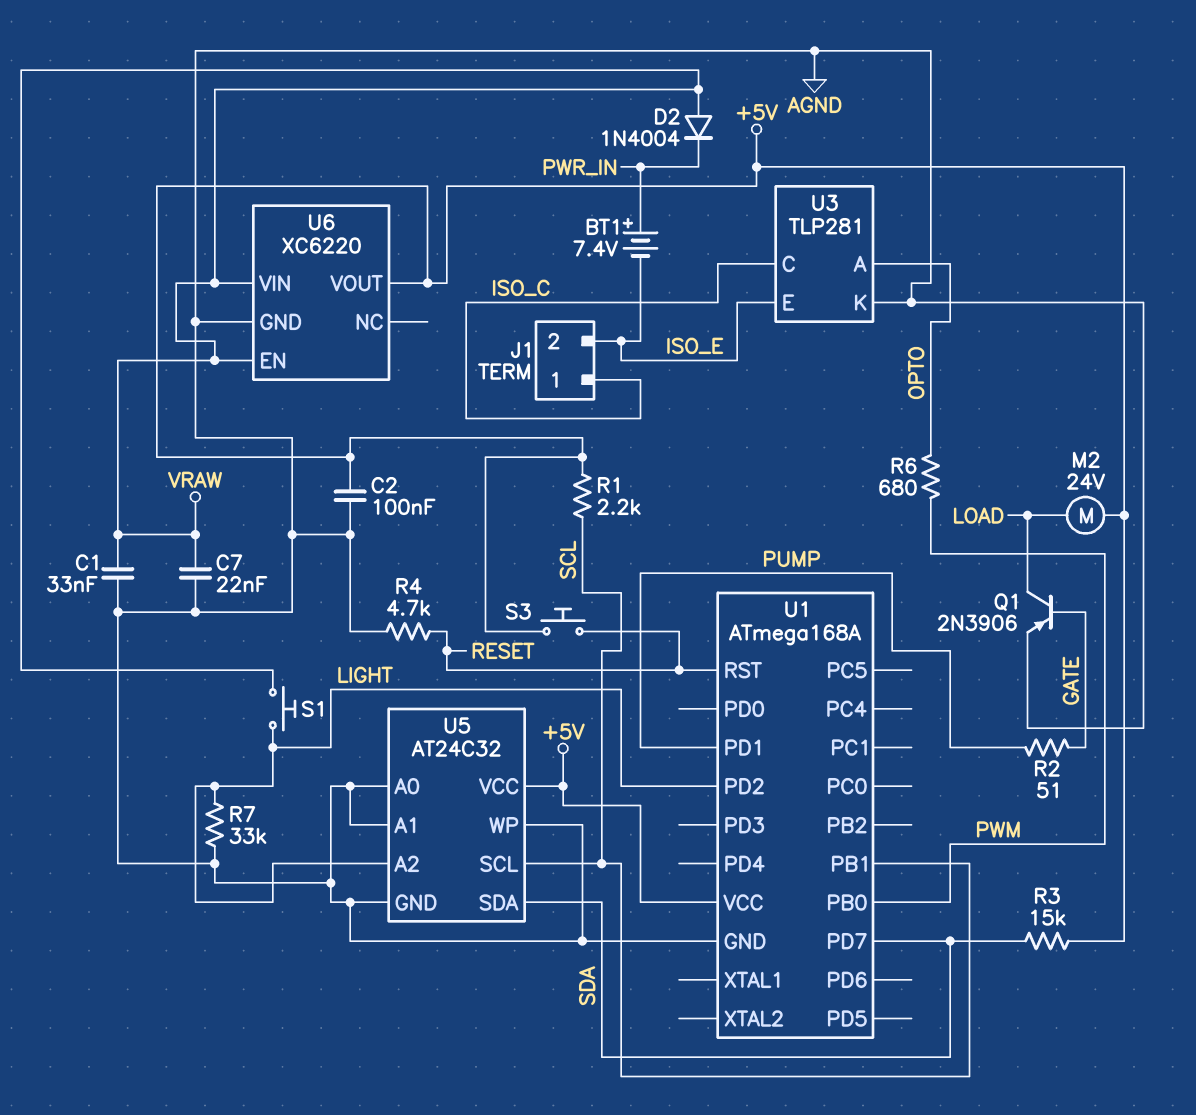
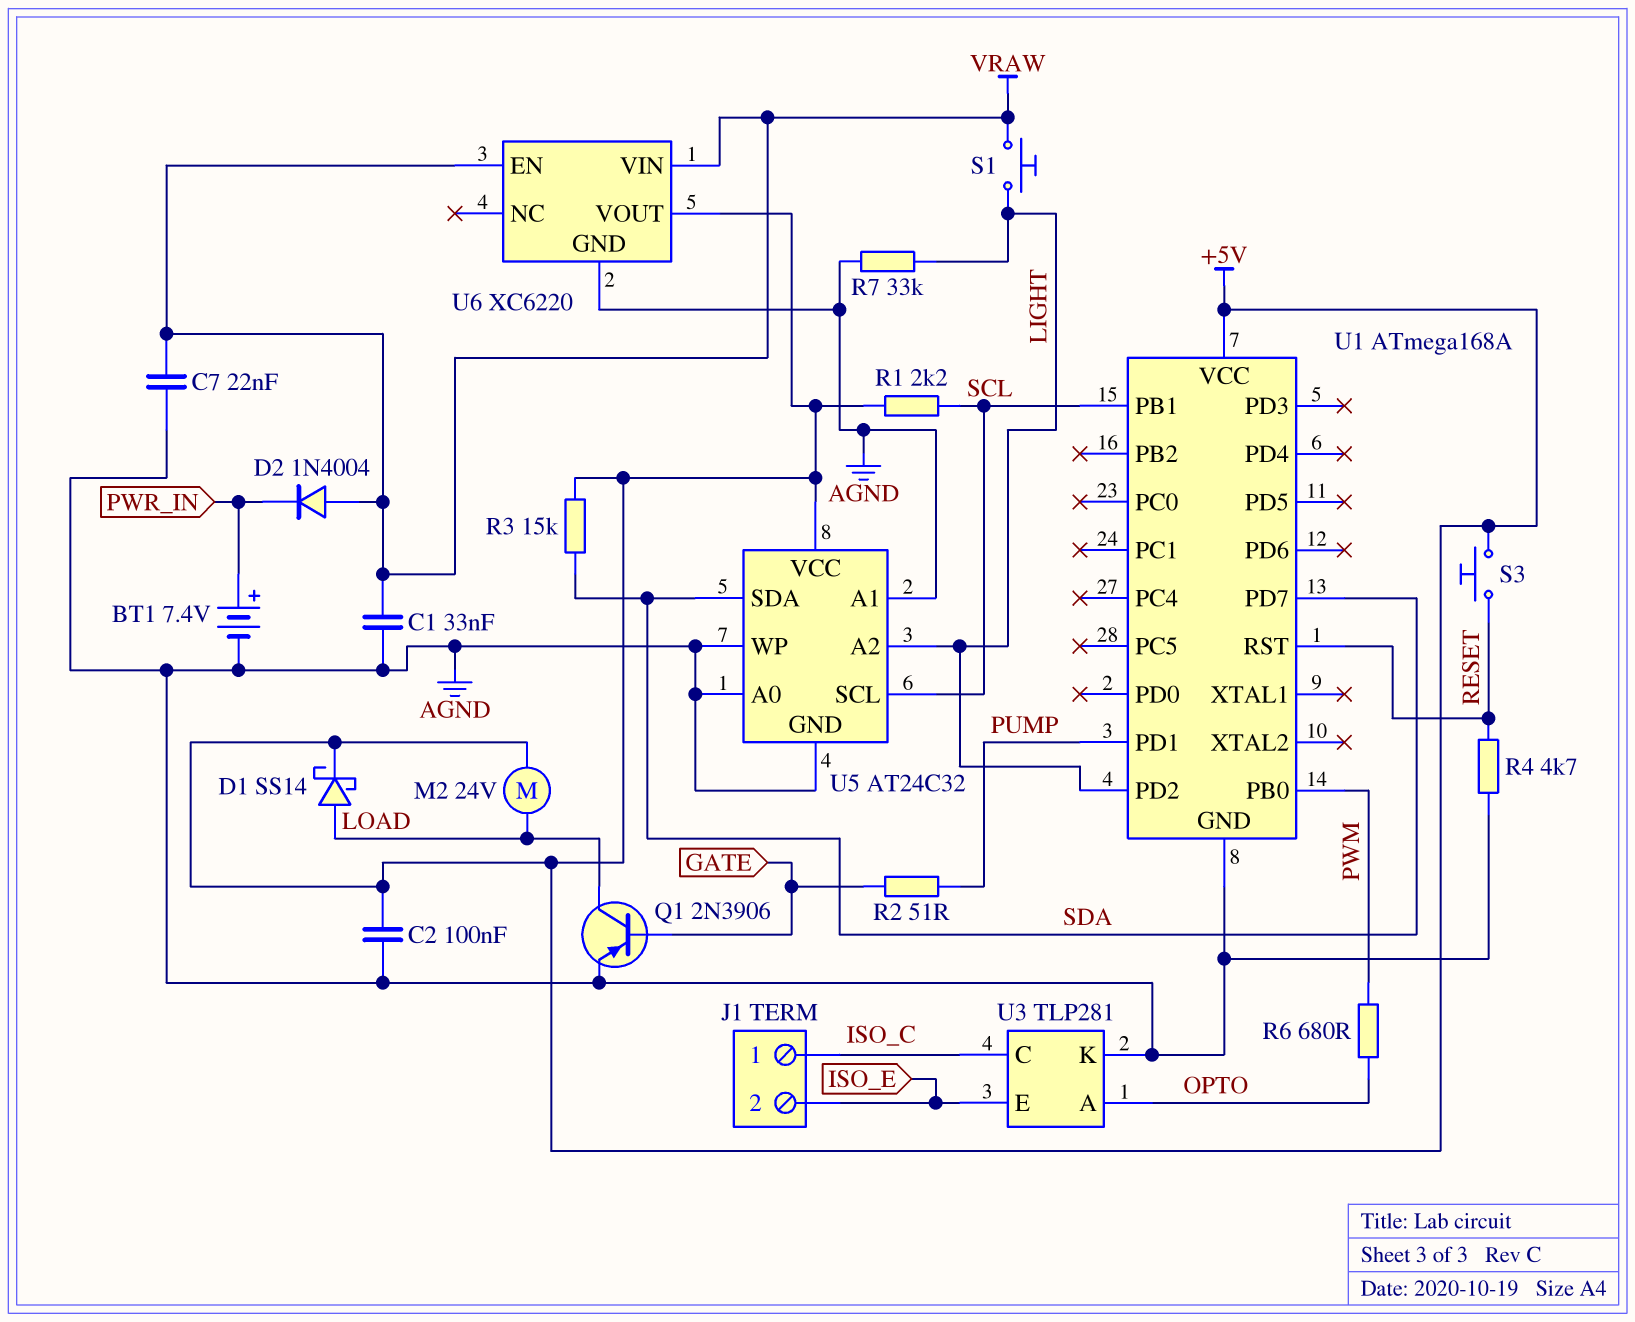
BT1: 7.4V (plus PWR_IN, minus ISO_E) -> 7.4V (plus PWR_IN, minus AGND)
D1: none -> schottky SS14 (A LOAD, K +5V)

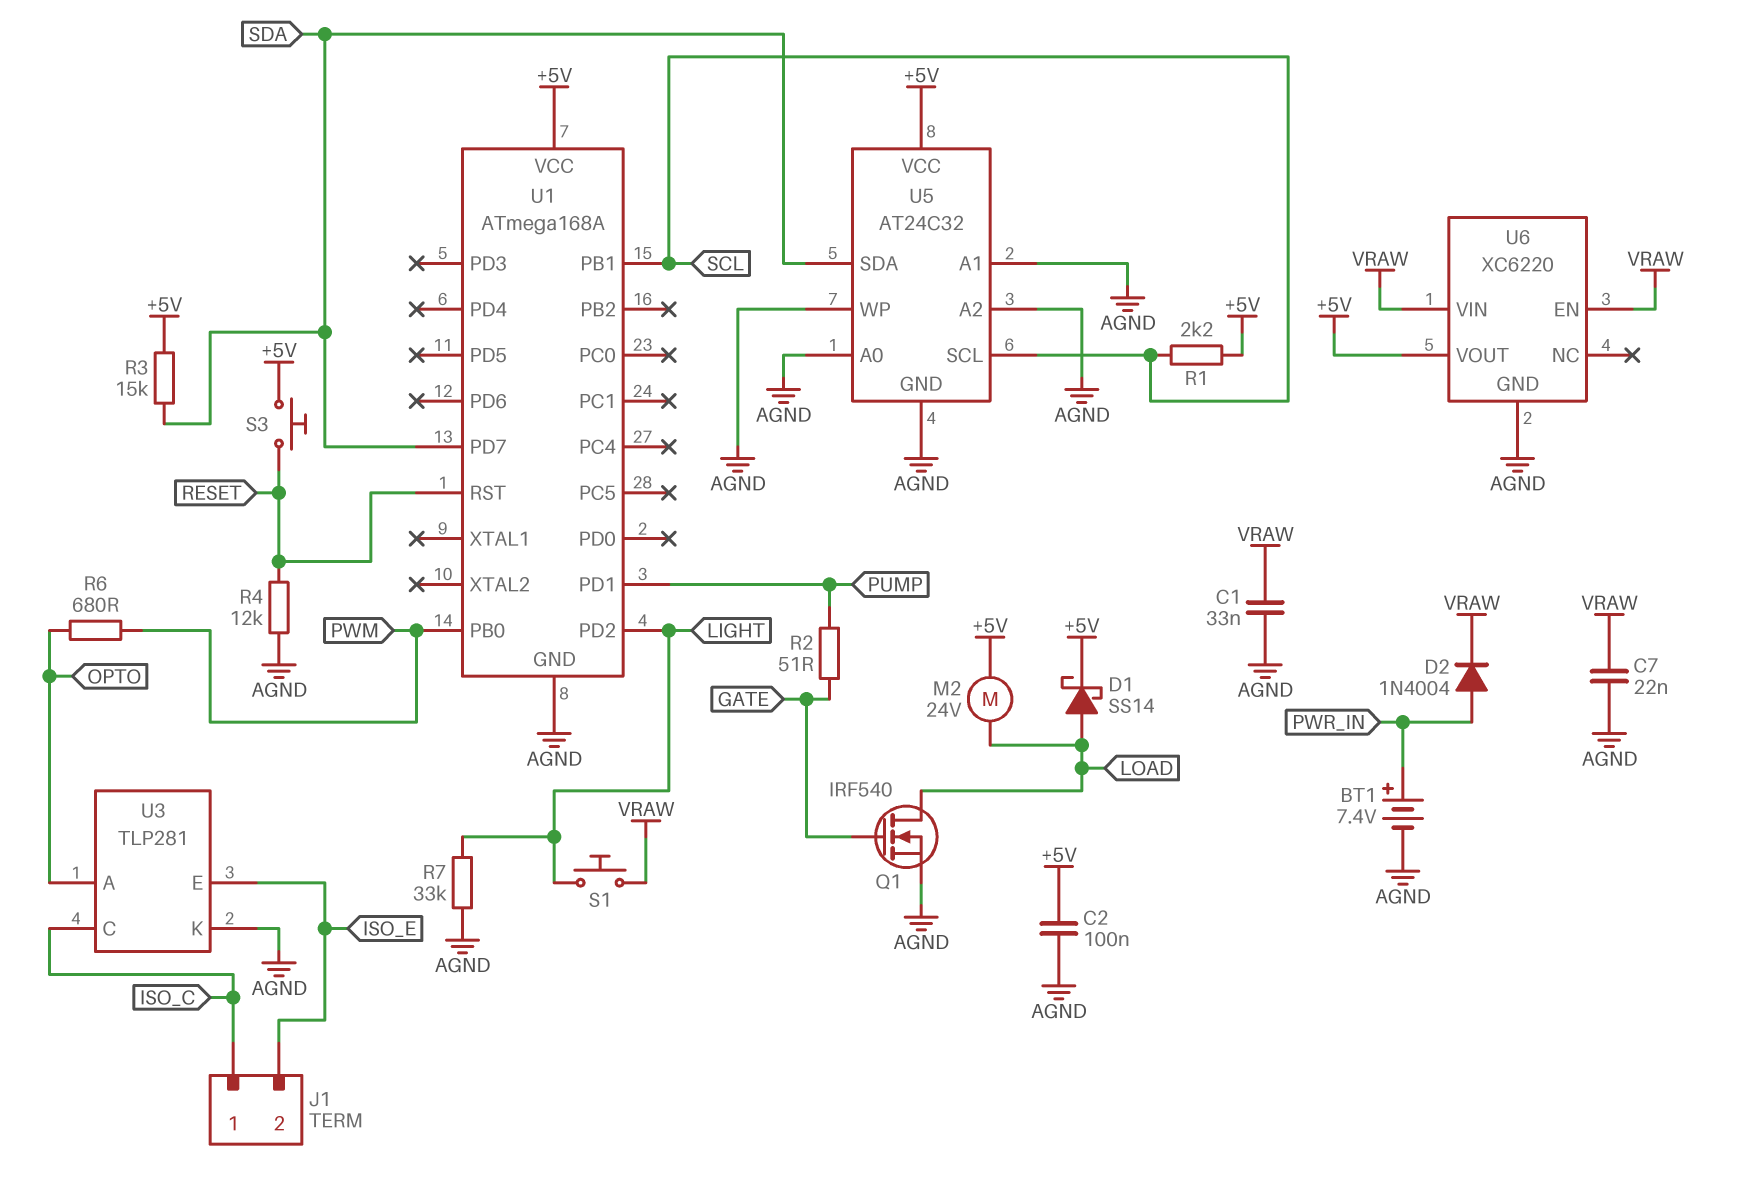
D2: diode 1N4004 (A VRAW, K PWR_IN) -> diode 1N4004 (A PWR_IN, K VRAW)
Q1: PNP 2N3906 (B GATE, C LOAD, E AGND) -> NMOS IRF540 (G GATE, D LOAD, S AGND)
R4: 4.7k (AGND, RESET) -> 12k (AGND, RESET)
U5 pin A2: LIGHT -> AGND

